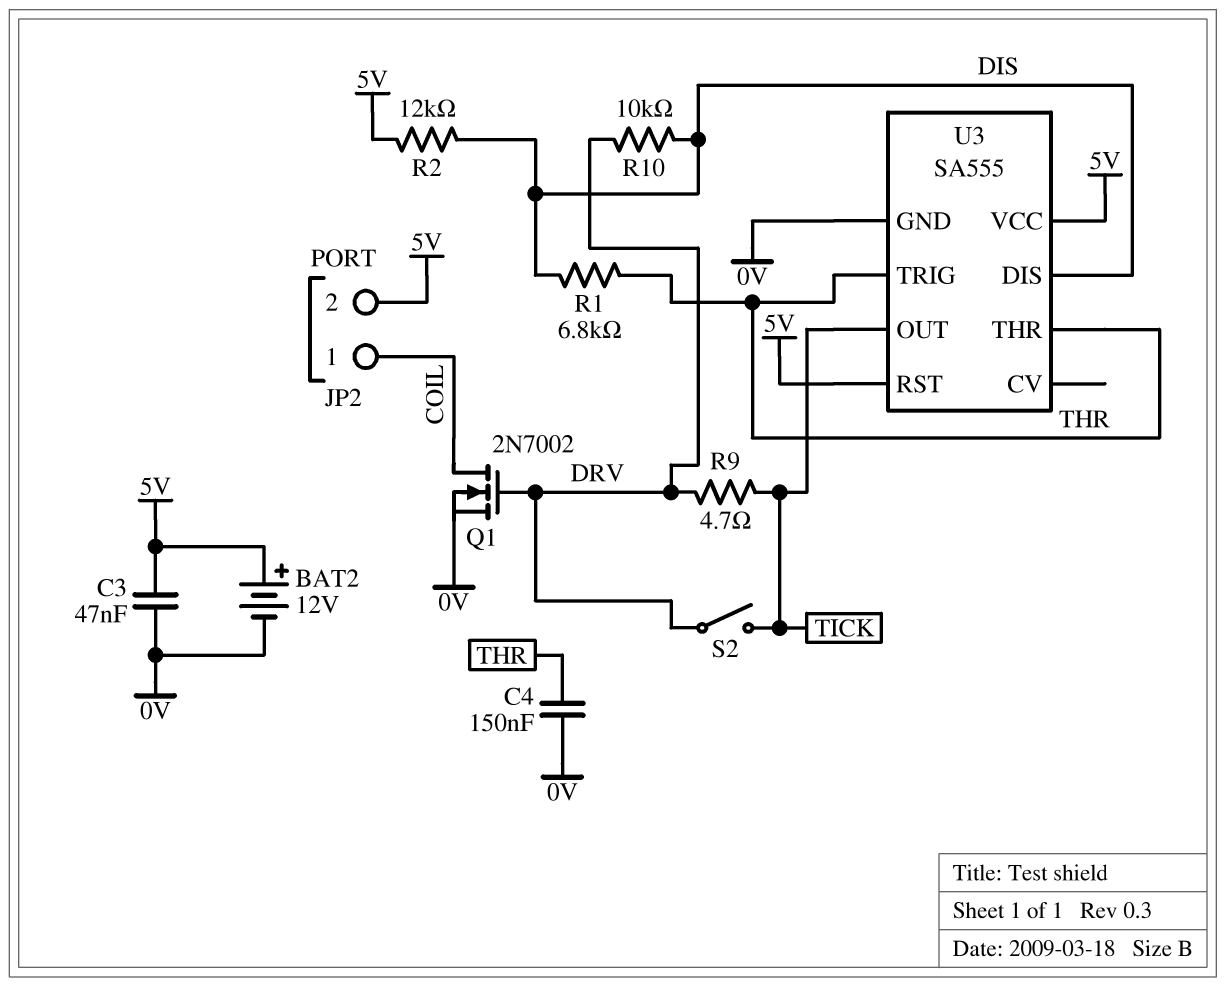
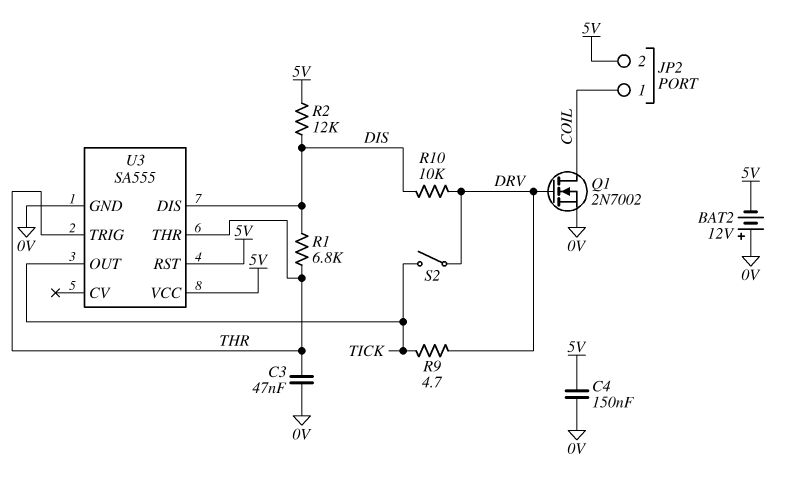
BAT2: 12V (plus 5V, minus 0V) -> 12V (plus 0V, minus 5V)
C3: 47nF (0V, 5V) -> 47nF (0V, THR)
C4: 150nF (0V, THR) -> 150nF (0V, 5V)

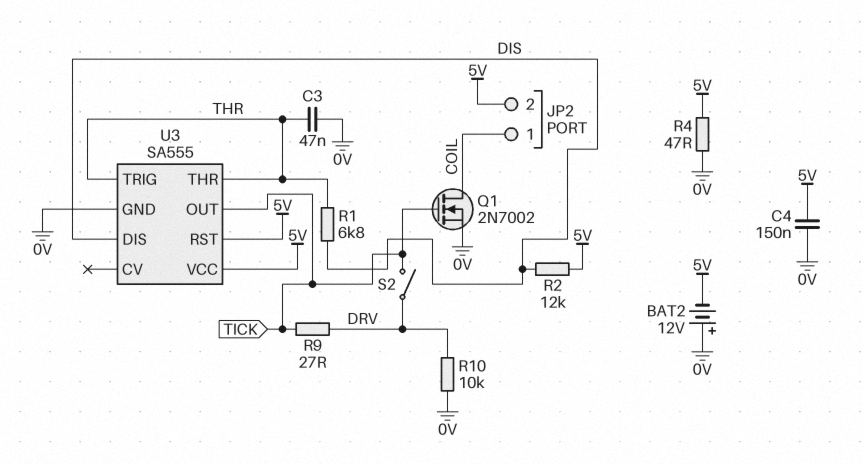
Q1: NMOS 2N7002 (G DRV, D COIL, S 0V) -> NMOS 2N7002 (G TICK, D COIL, S 0V)
R4: none -> 47 (0V, 5V)
R9: 4.7 (DRV, TICK) -> 27 (DRV, TICK)
R10: 10k (DIS, DRV) -> 10k (0V, DRV)

